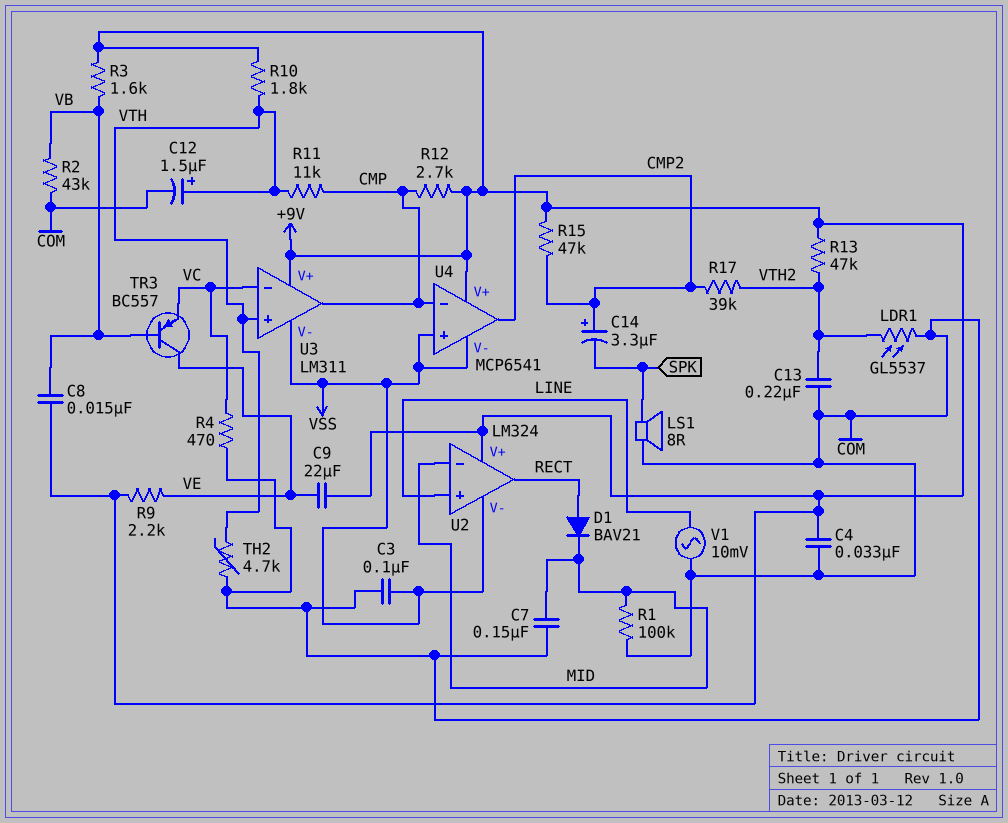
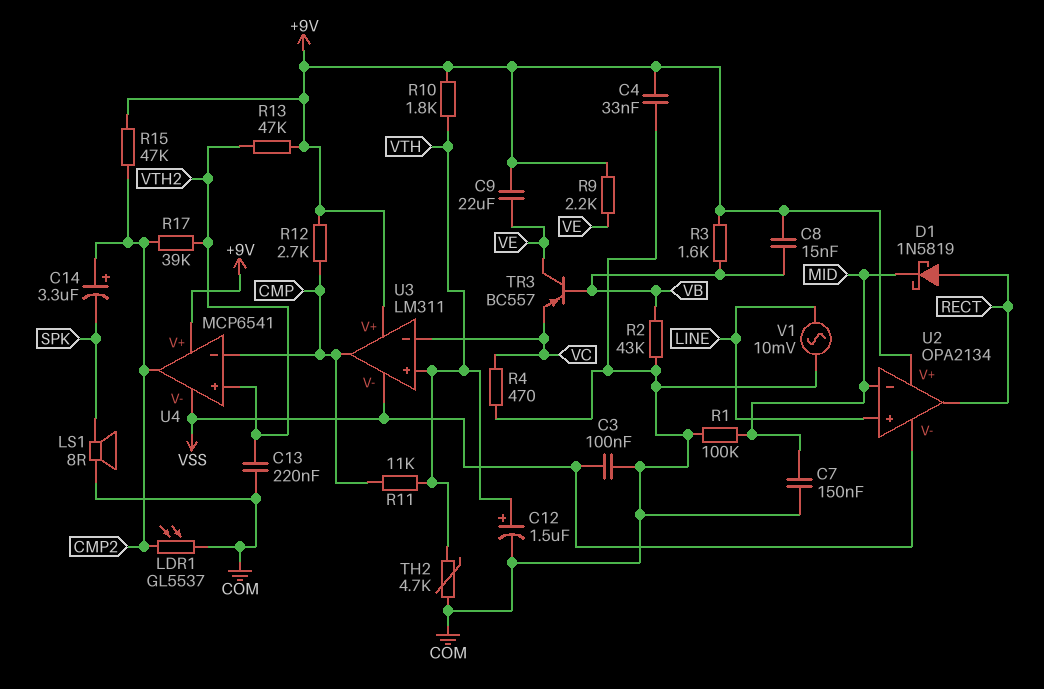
D1: diode BAV21 (A RECT, K MID) -> schottky 1N5819 (A RECT, K MID)
LDR1: GL5537 (COM, VTH2) -> GL5537 (CMP2, COM)
U2: LM324 -> OPA2134
U4 pin in+: VSS -> VTH2

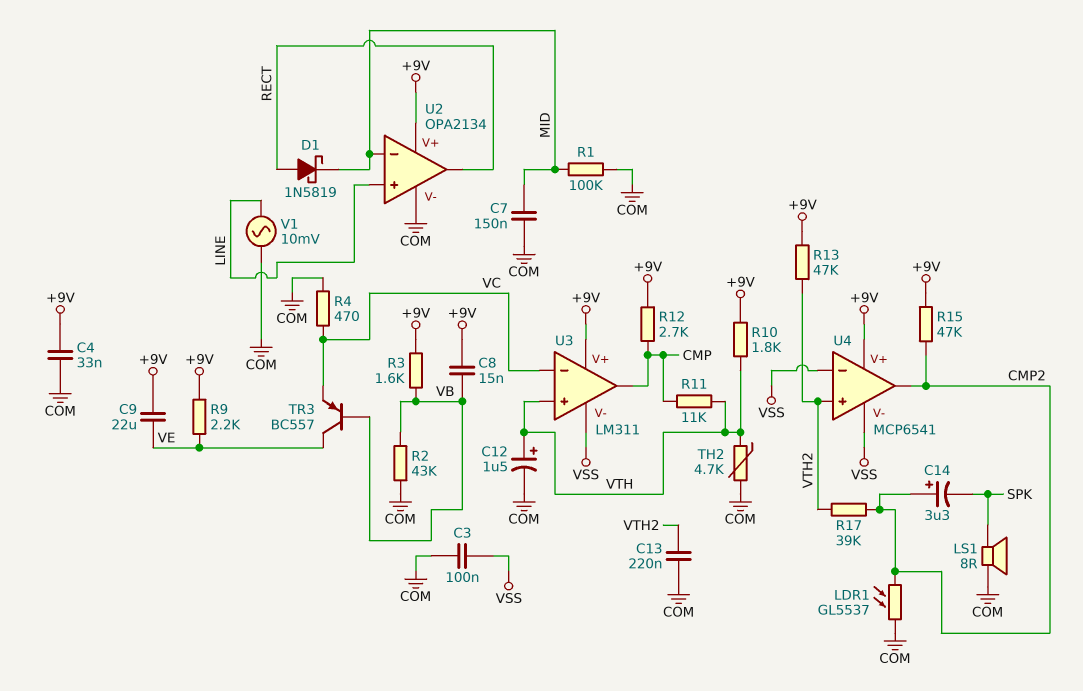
U2 pin V-: VSS -> COM
U4 pin in-: CMP -> VSS

